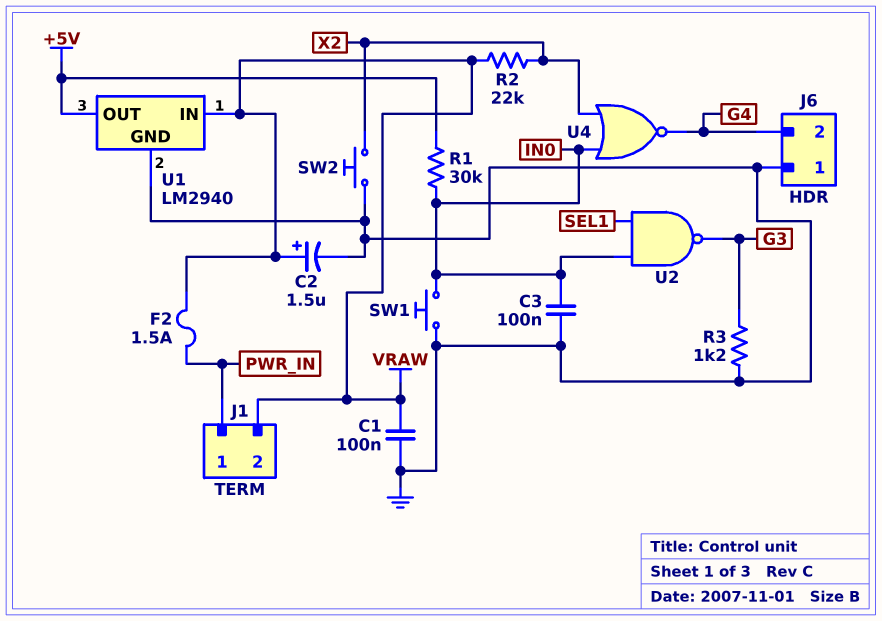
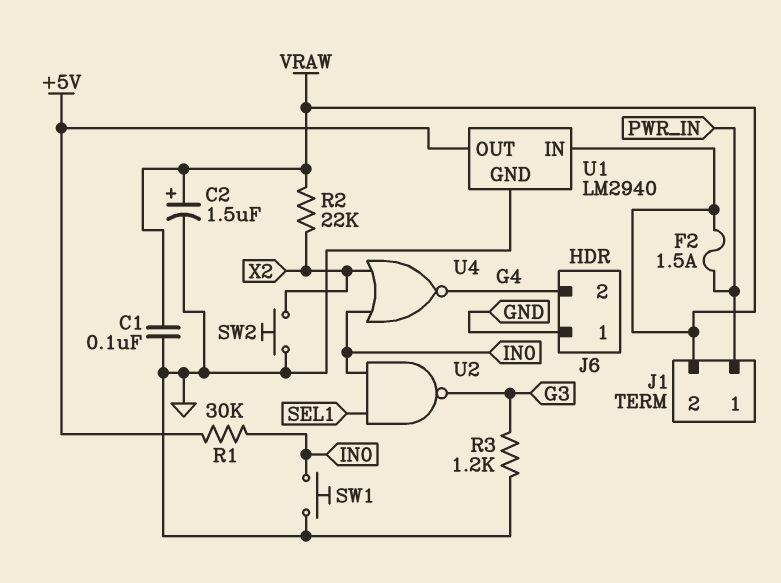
C3: 100nF (GND, IN0) -> none

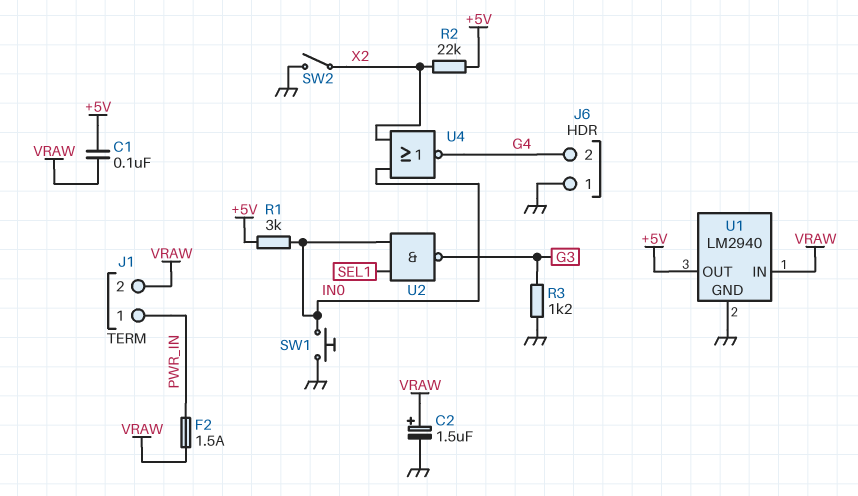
C1: 100nF (GND, VRAW) -> 100nF (+5V, VRAW)
R1: 30k (+5V, IN0) -> 3k (+5V, IN0)
R2: 22k (VRAW, X2) -> 22k (+5V, X2)
SW2: button (GND, X2) -> switch (GND, X2)

